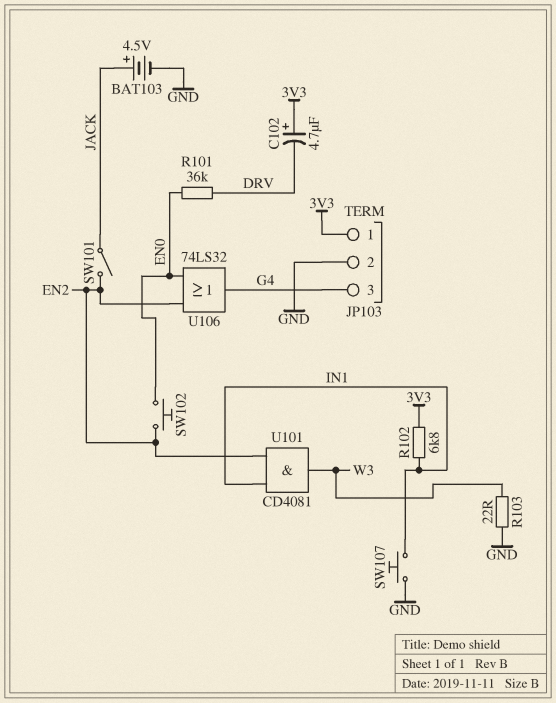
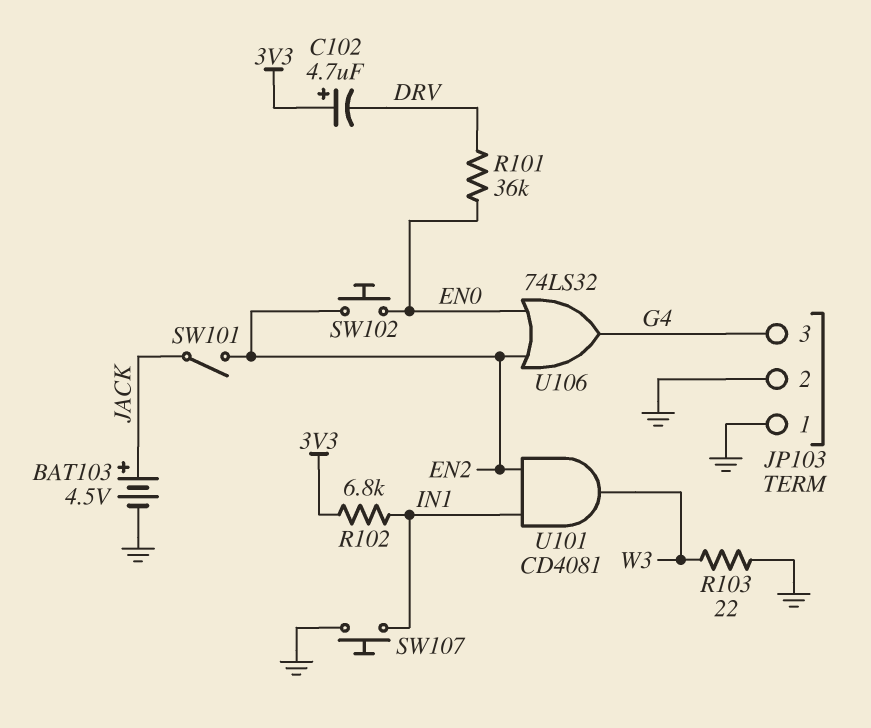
JP103 pin 1: 3V3 -> GND

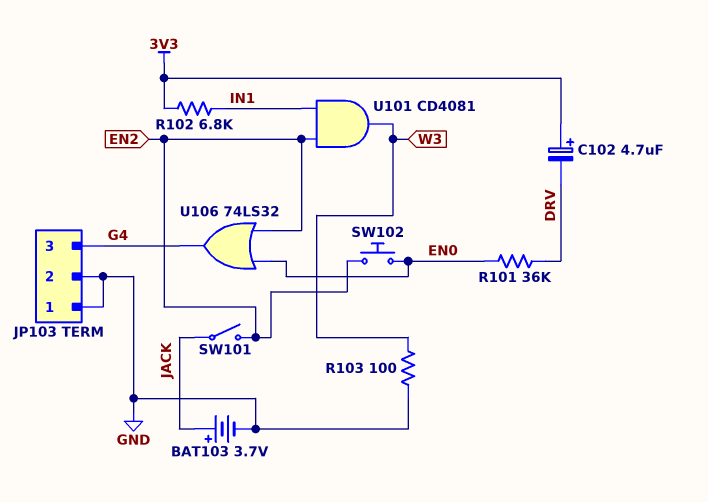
BAT103: 4.5V (plus JACK, minus GND) -> 3.7V (plus JACK, minus GND)
R103: 22 (GND, W3) -> 100 (GND, W3)
SW107: button (GND, IN1) -> none

